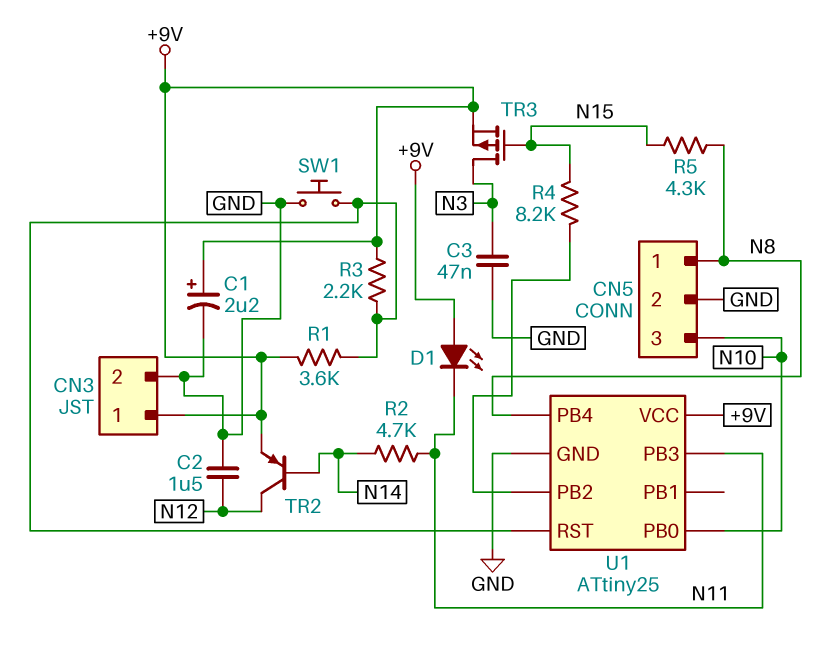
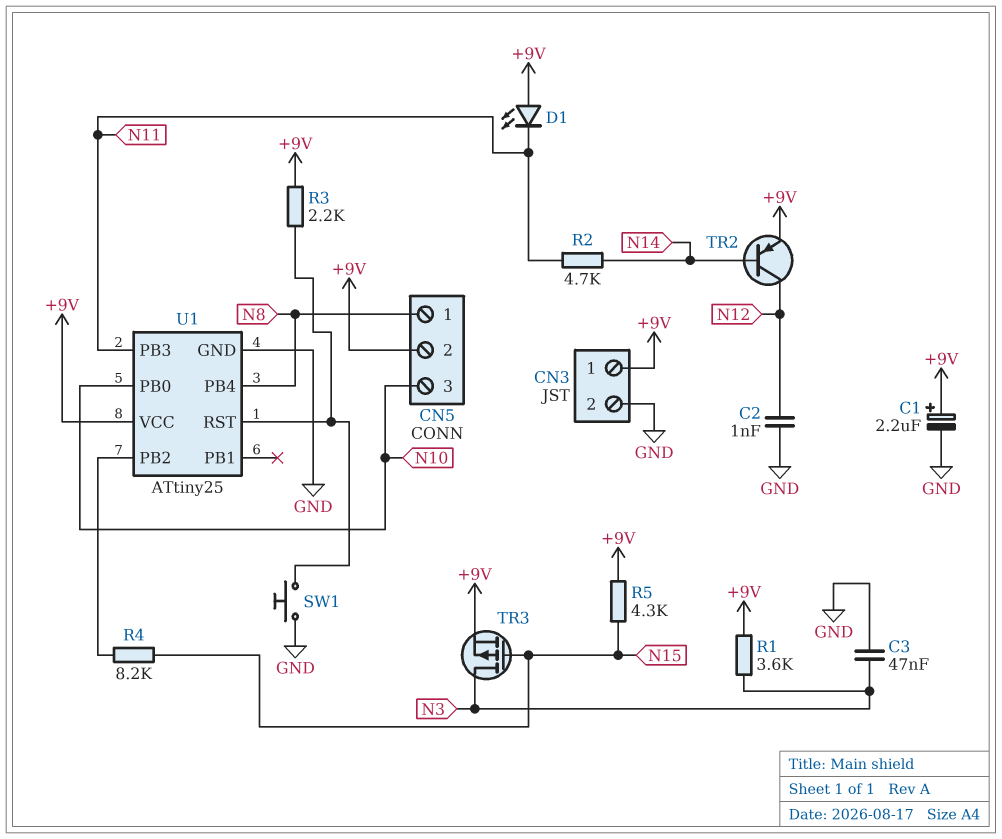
C2: 1.5uF (GND, N12) -> 1nF (GND, N12)
CN5 pin 2: GND -> +9V
R1: 3.6k (+9V, U1/RST) -> 3.6k (+9V, N3)
R5: 4.3k (N8, N15) -> 4.3k (+9V, N15)

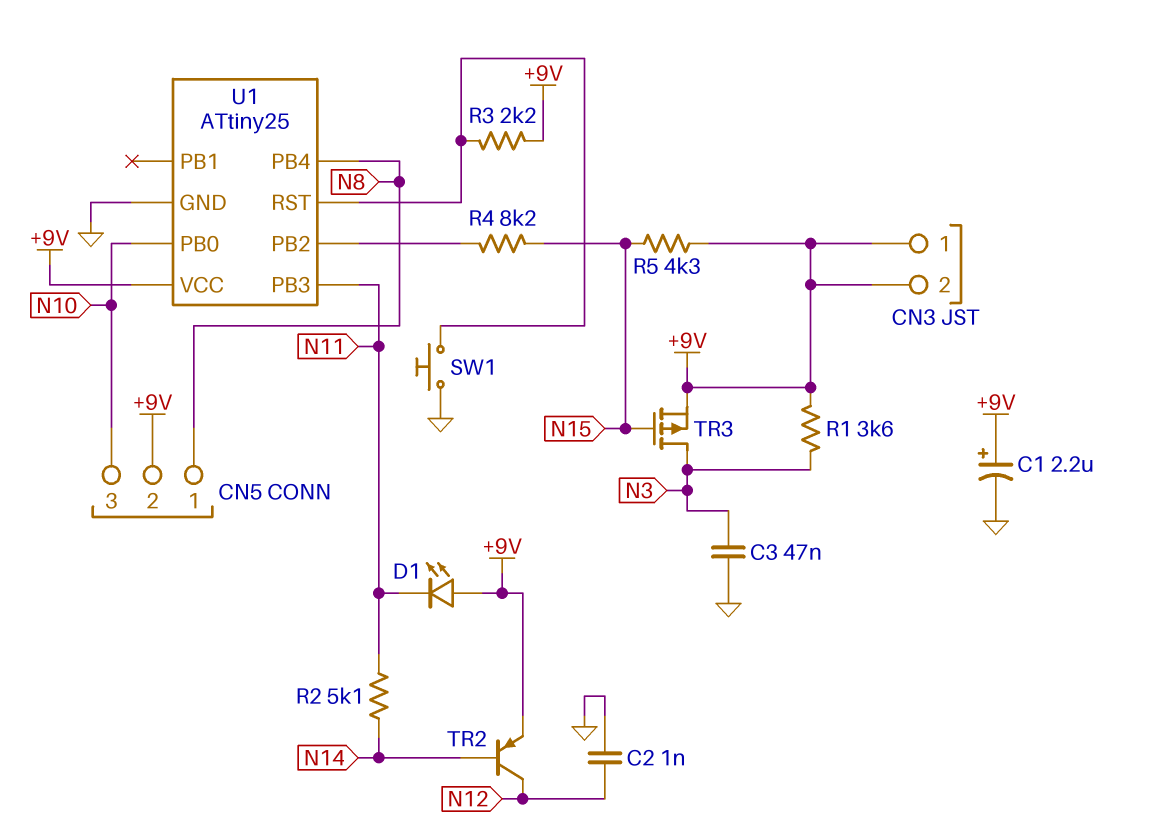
CN3 pin 2: GND -> +9V
R2: 4.7k (N11, N14) -> 5.1k (N11, N14)

